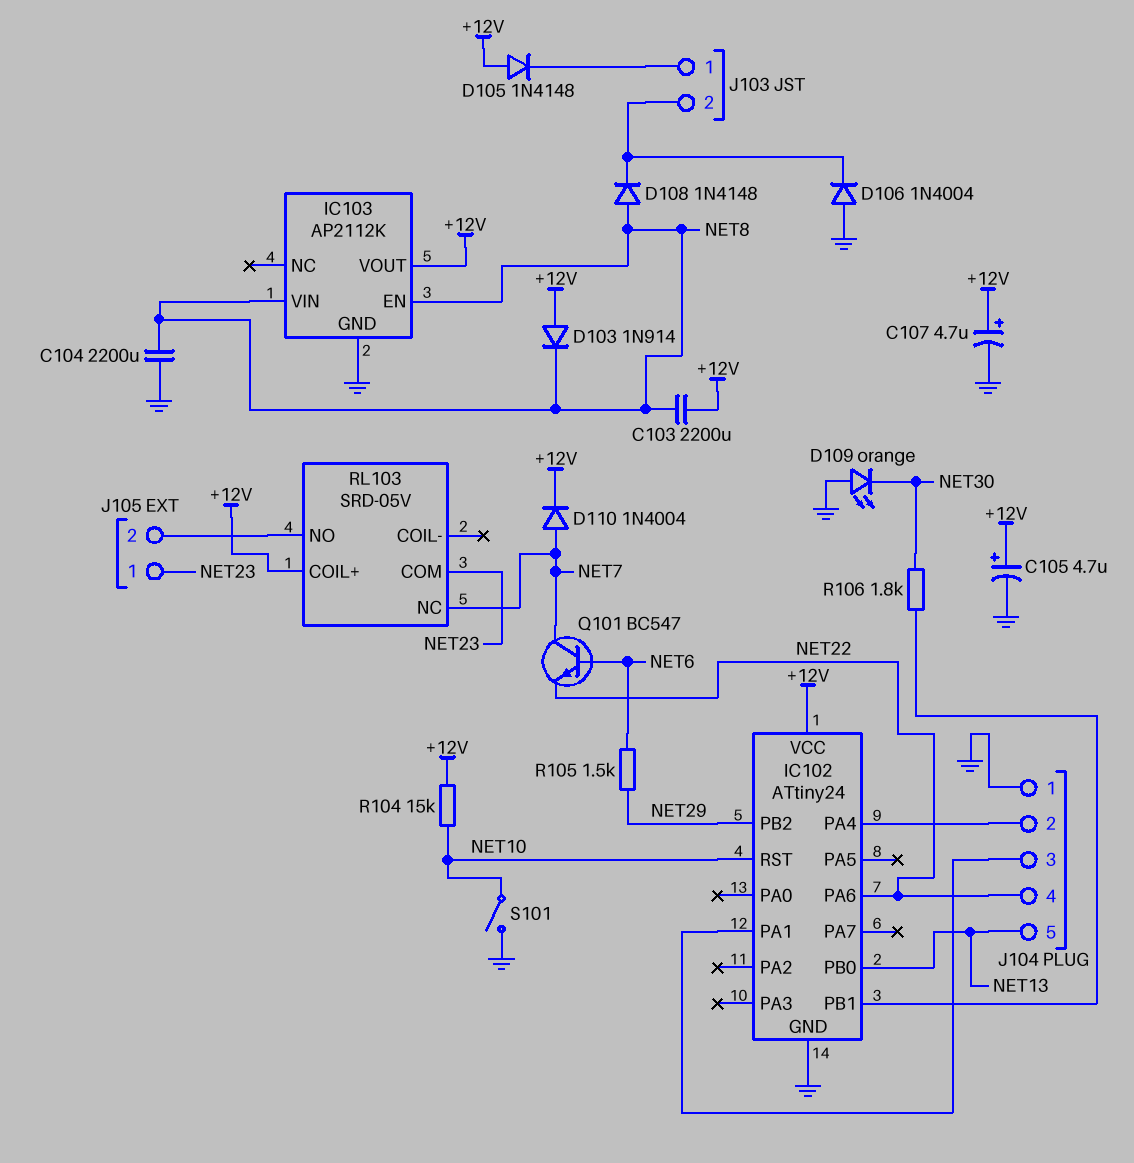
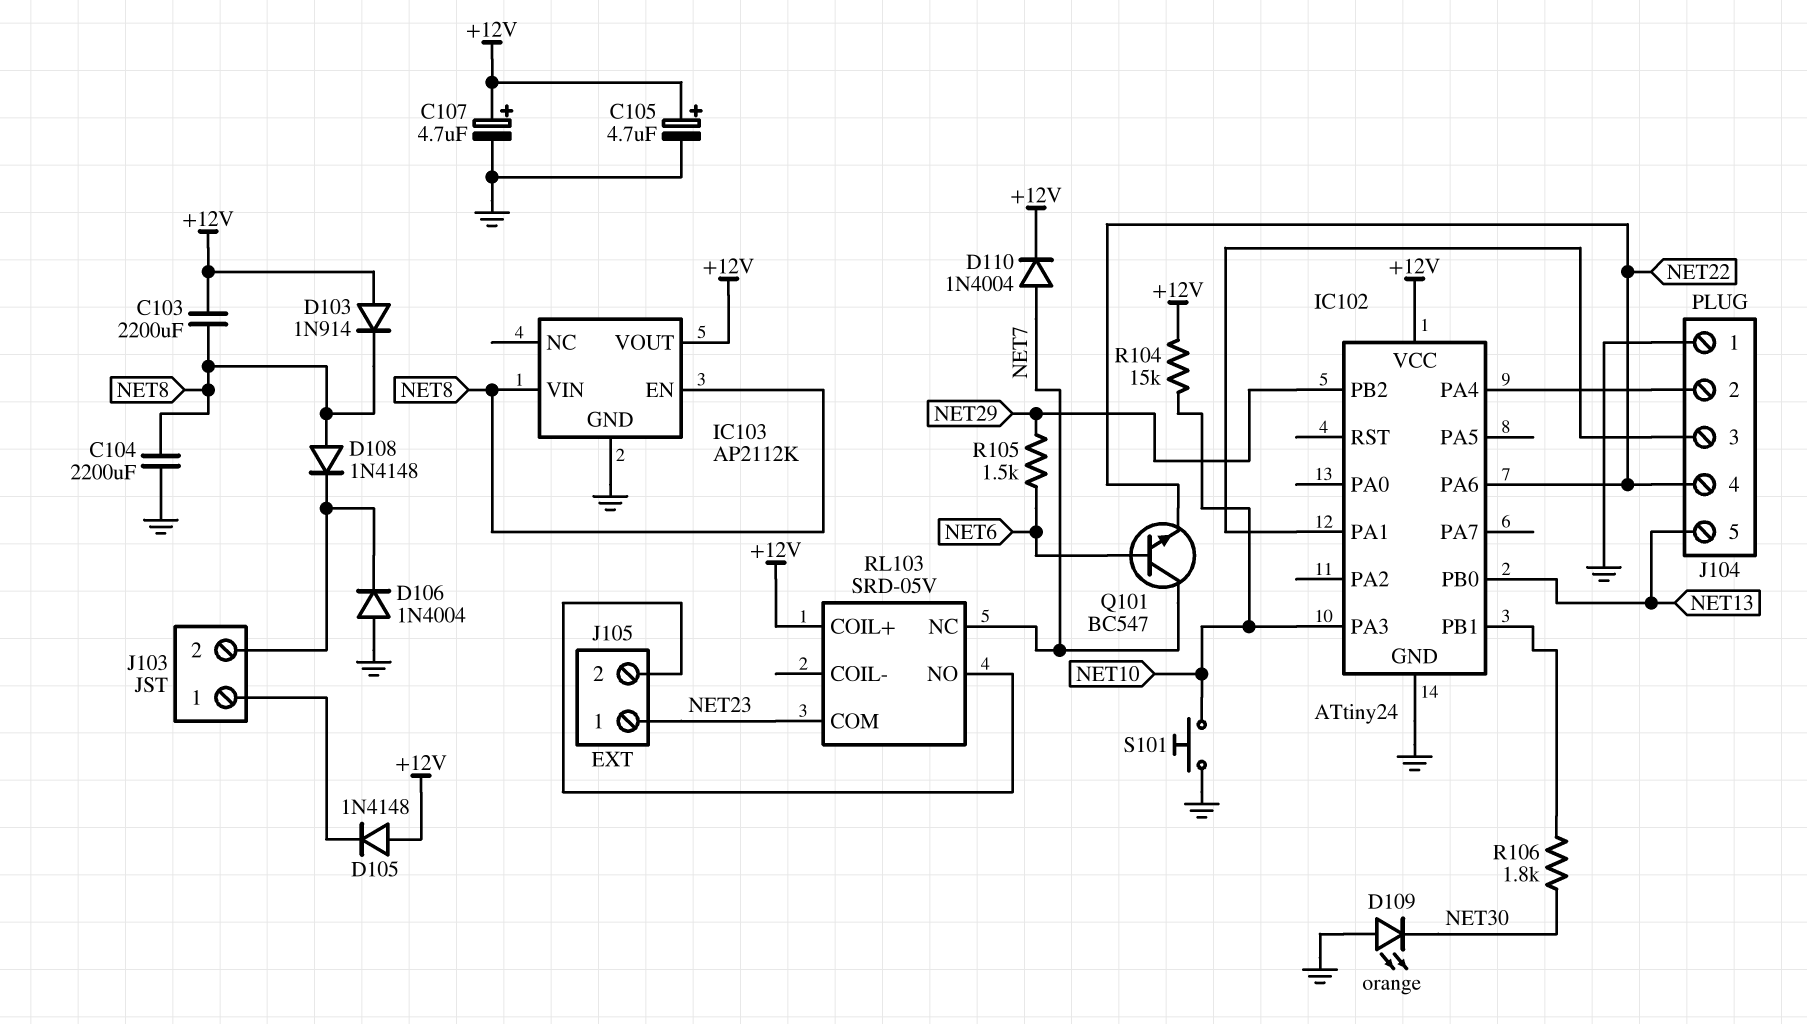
IC102 pin PA3: none -> NET10
IC102 pin RST: NET10 -> none
S101: switch (GND, NET10) -> button (GND, NET10)

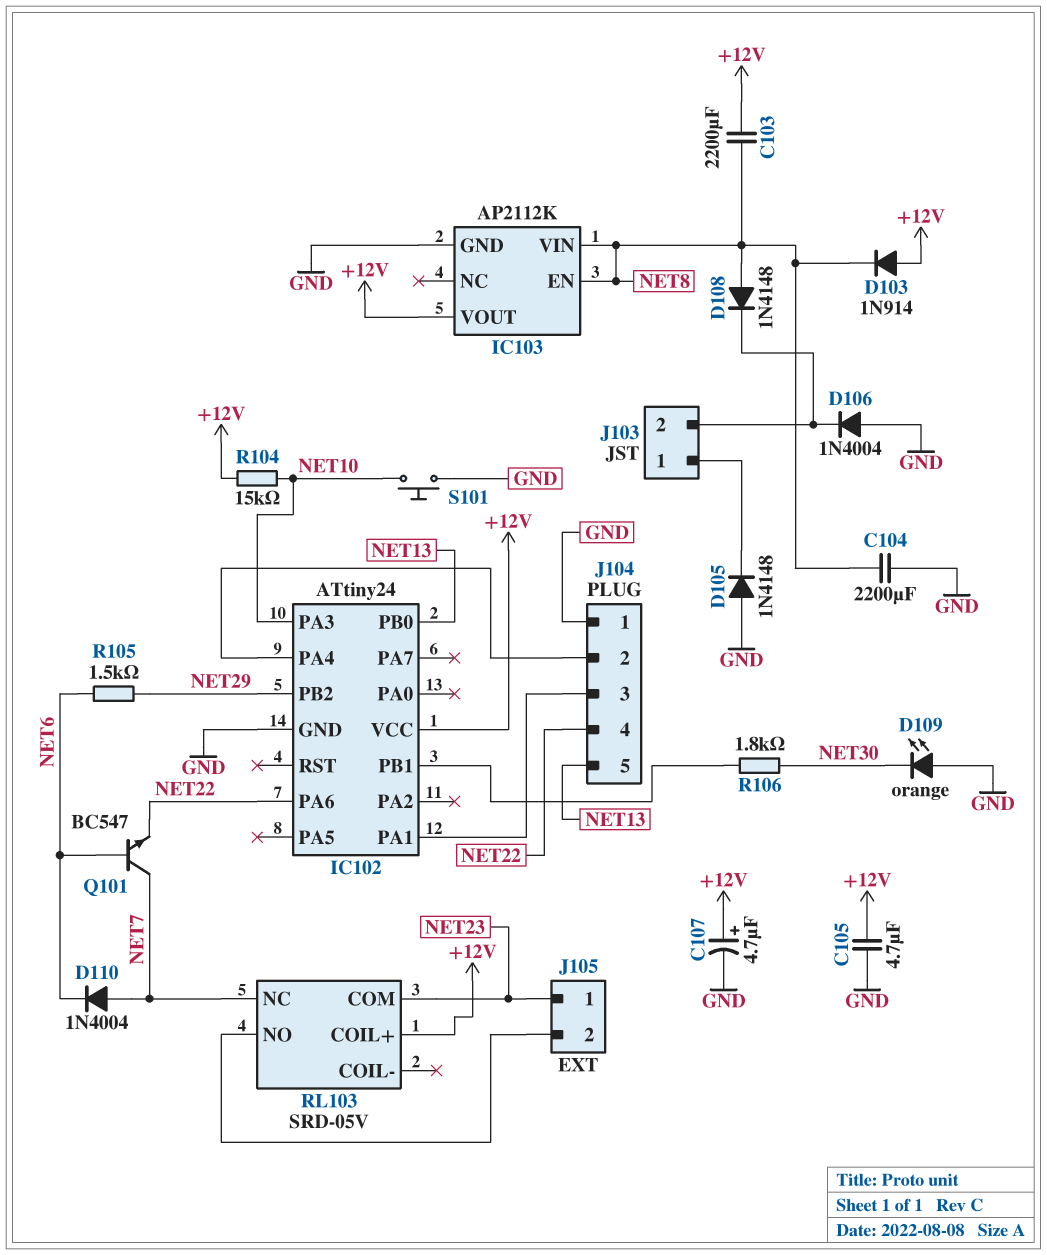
C105: 4.7uF (plus +12V, minus GND) -> 4.7uF (+12V, GND)
D105: diode 1N4148 (A +12V, K J103/1) -> diode 1N4148 (A GND, K J103/1)
D110: diode 1N4004 (A NET7, K +12V) -> diode 1N4004 (A NET7, K NET6)

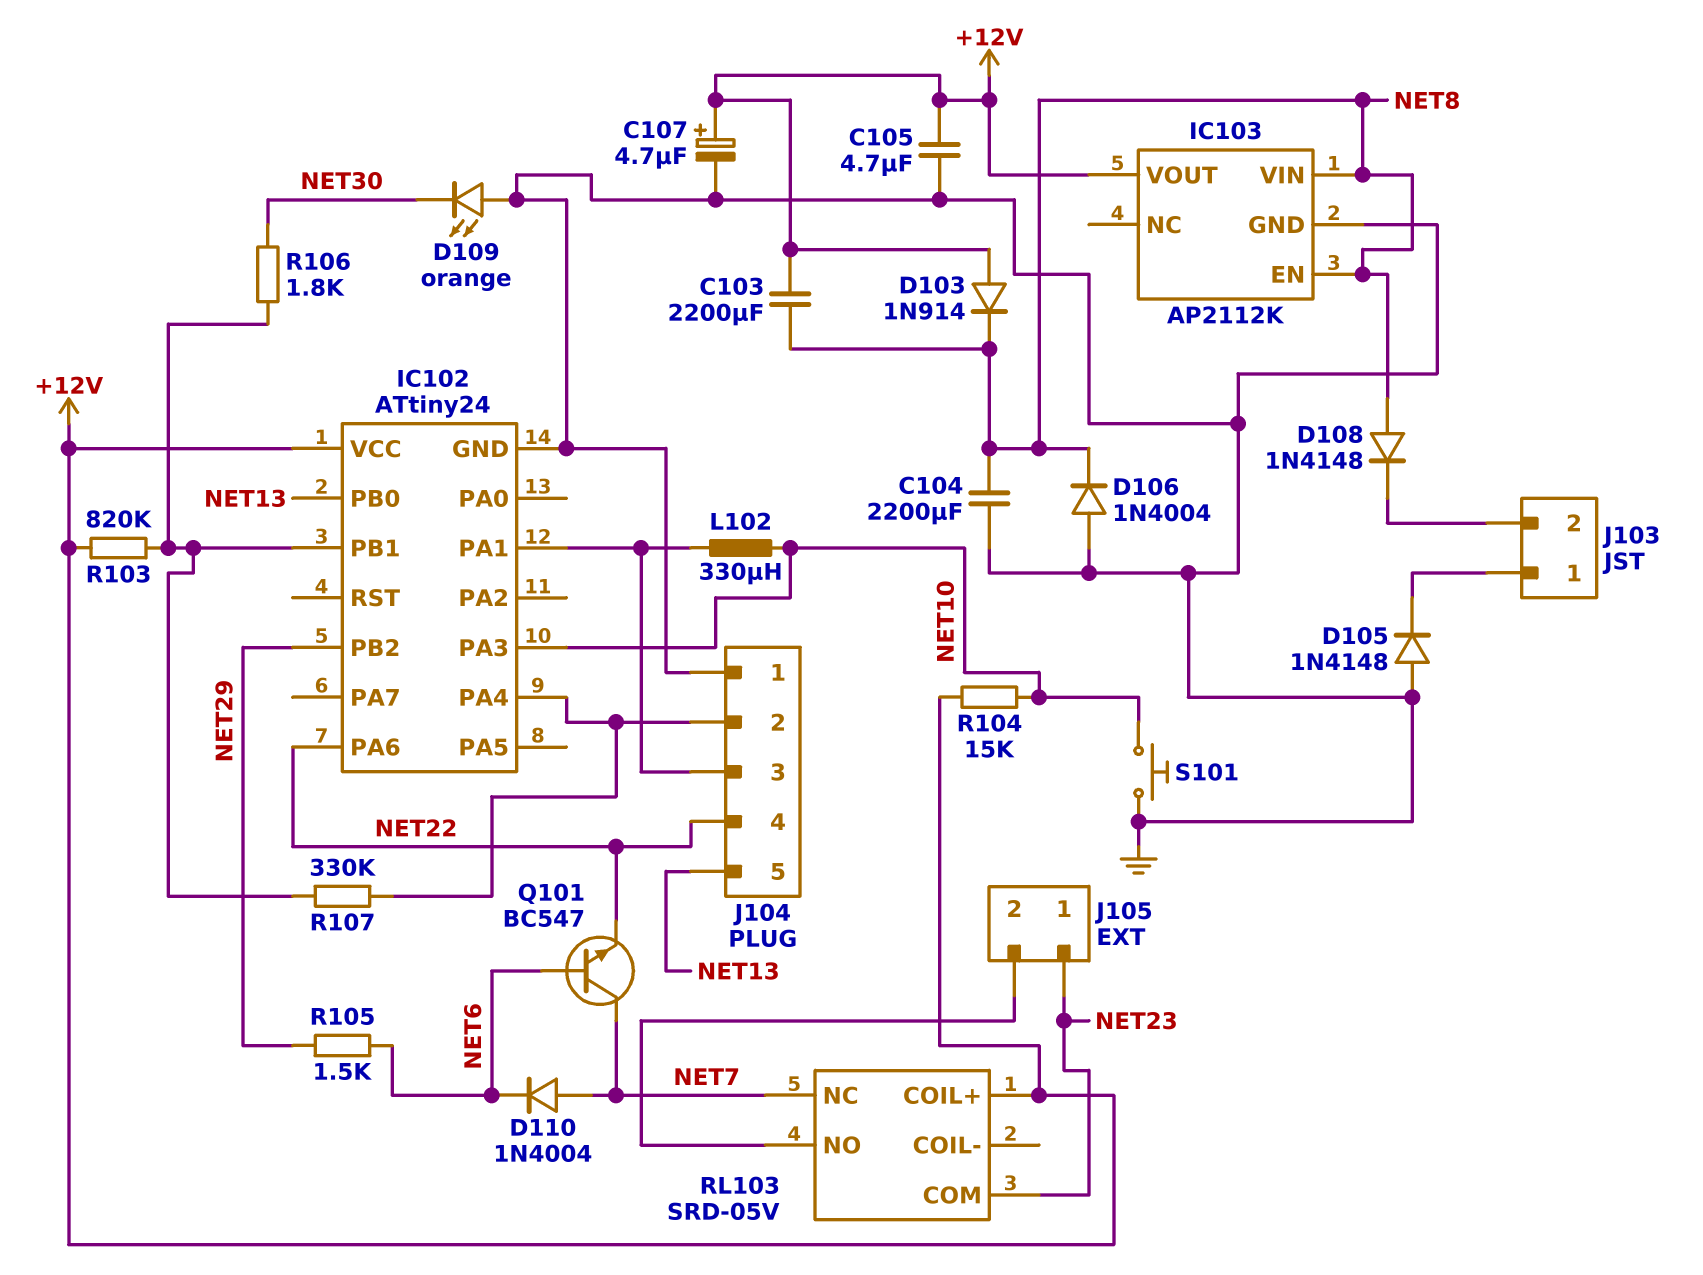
D106: diode 1N4004 (A GND, K J103/2) -> diode 1N4004 (A GND, K NET8)
L102: none -> 330uH (IC102/PA1, NET10)
R103: none -> 820k (+12V, IC102/PB1)
R107: none -> 330k (IC102/PA4, IC102/PB1)

